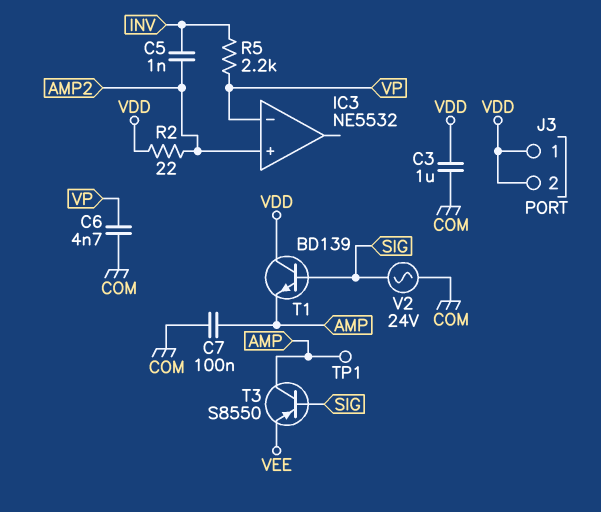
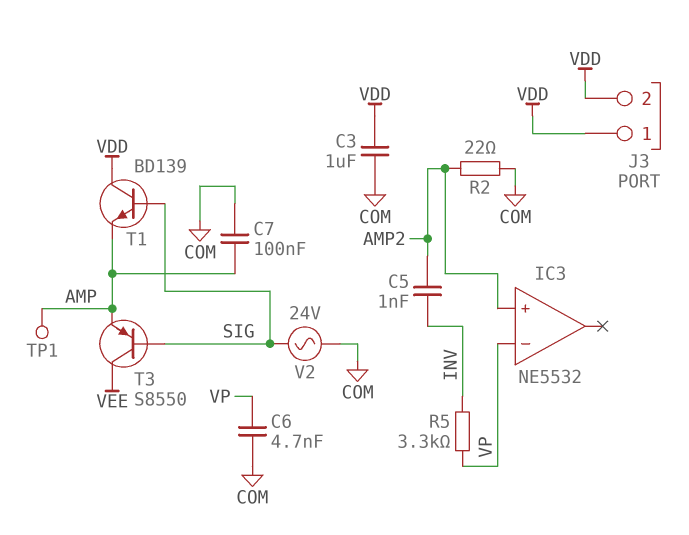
R2: 22 (AMP2, VDD) -> 22 (AMP2, COM)
R5: 2.2k (INV, VP) -> 3.3k (INV, VP)
T3: PNP S8550 (B SIG, C AMP, E VEE) -> PNP S8550 (B SIG, C VEE, E AMP)

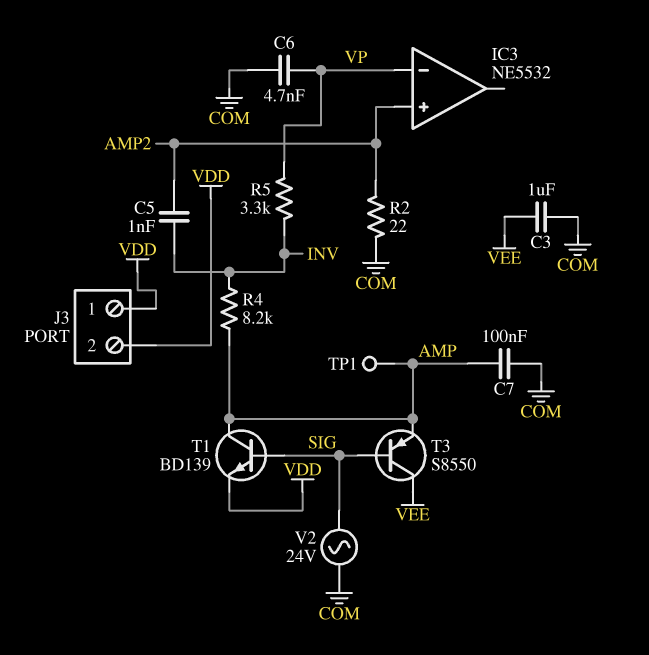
C3: 1uF (COM, VDD) -> 1uF (COM, VEE)
R4: none -> 8.2k (AMP, INV)
T1: NPN BD139 (B SIG, C VDD, E AMP) -> NPN BD139 (B SIG, C AMP, E VDD)

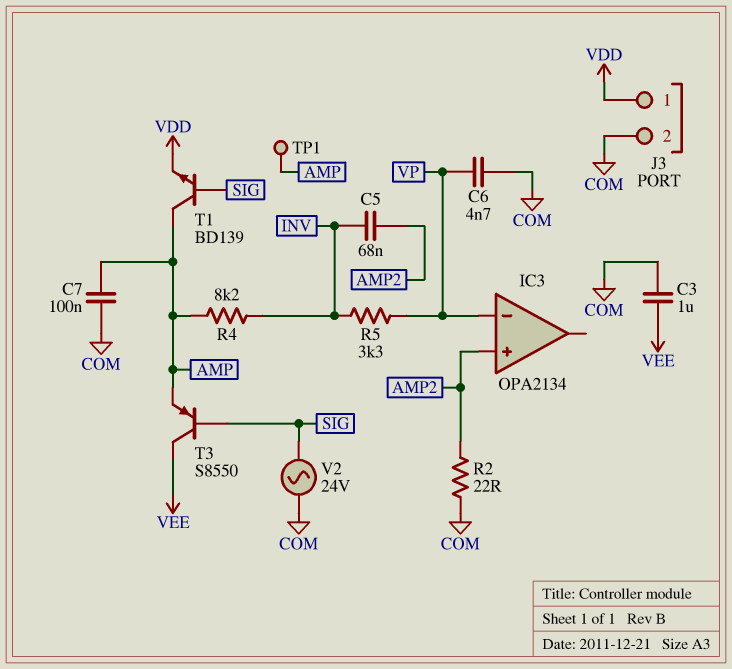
C5: 1nF (AMP2, INV) -> 68nF (AMP2, INV)
IC3: NE5532 -> OPA2134
J3 pin 2: VDD -> COM

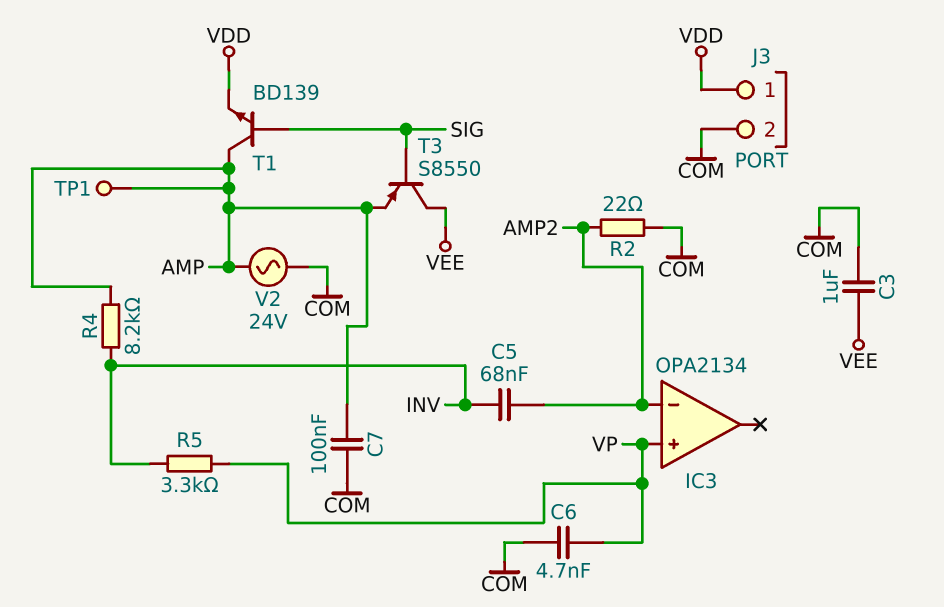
IC3 pin in+: AMP2 -> VP
IC3 pin in-: VP -> AMP2
V2: AC 24V (COM, SIG) -> AC 24V (AMP, COM)

